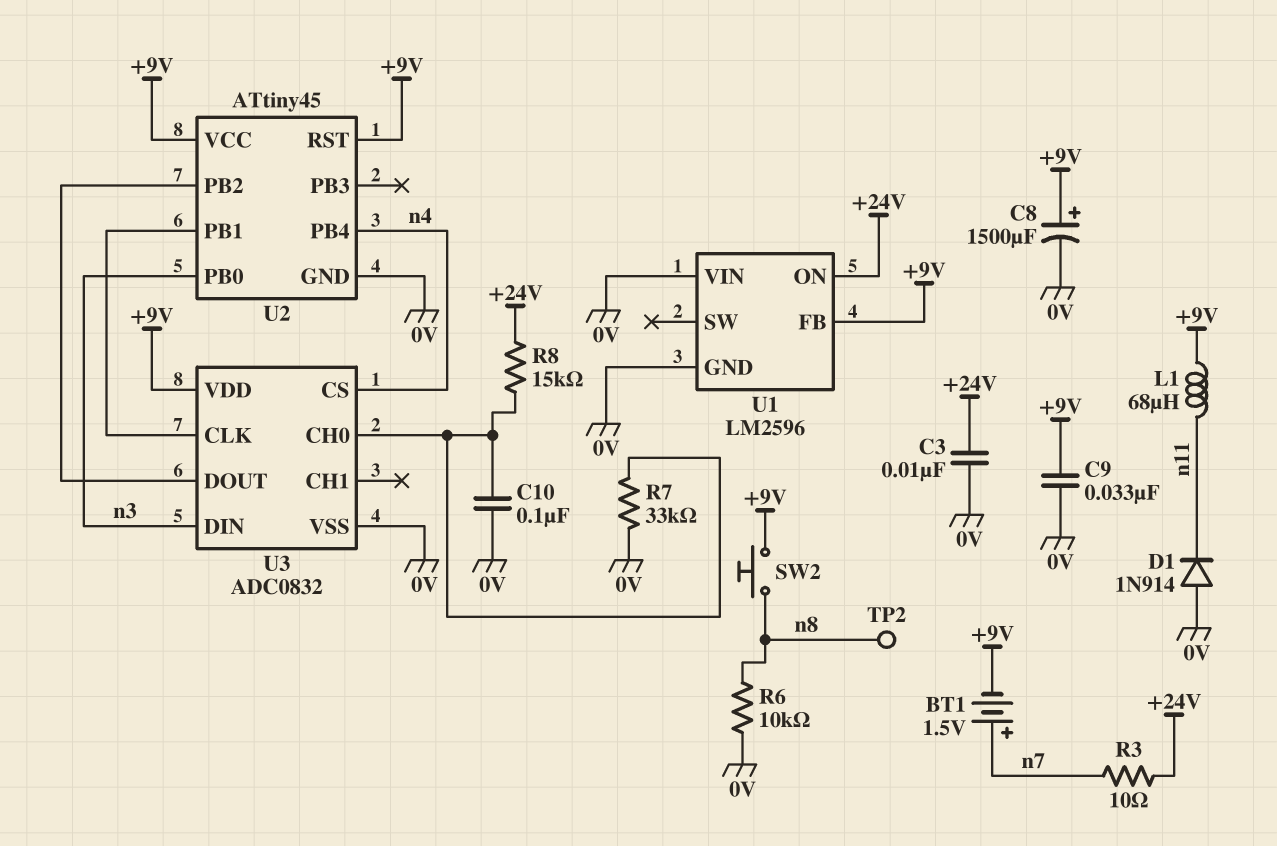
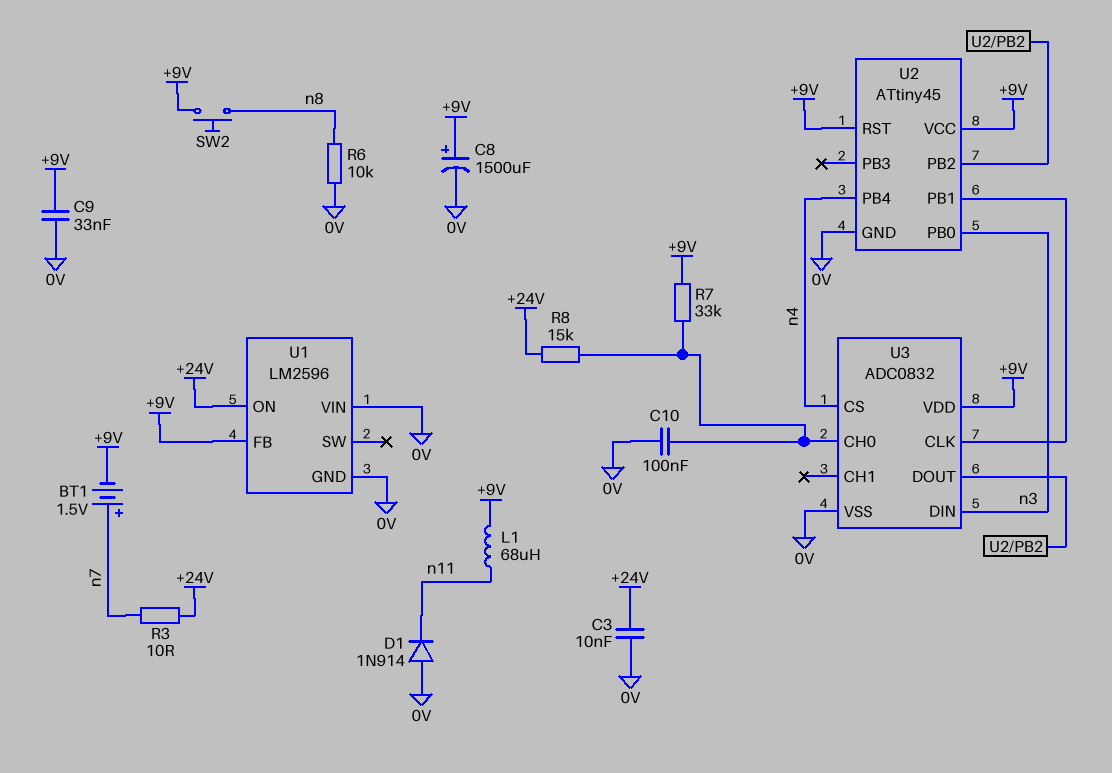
R7: 33k (0V, U3/CH0) -> 33k (+9V, U3/CH0)
TP2: test point (n8) -> none

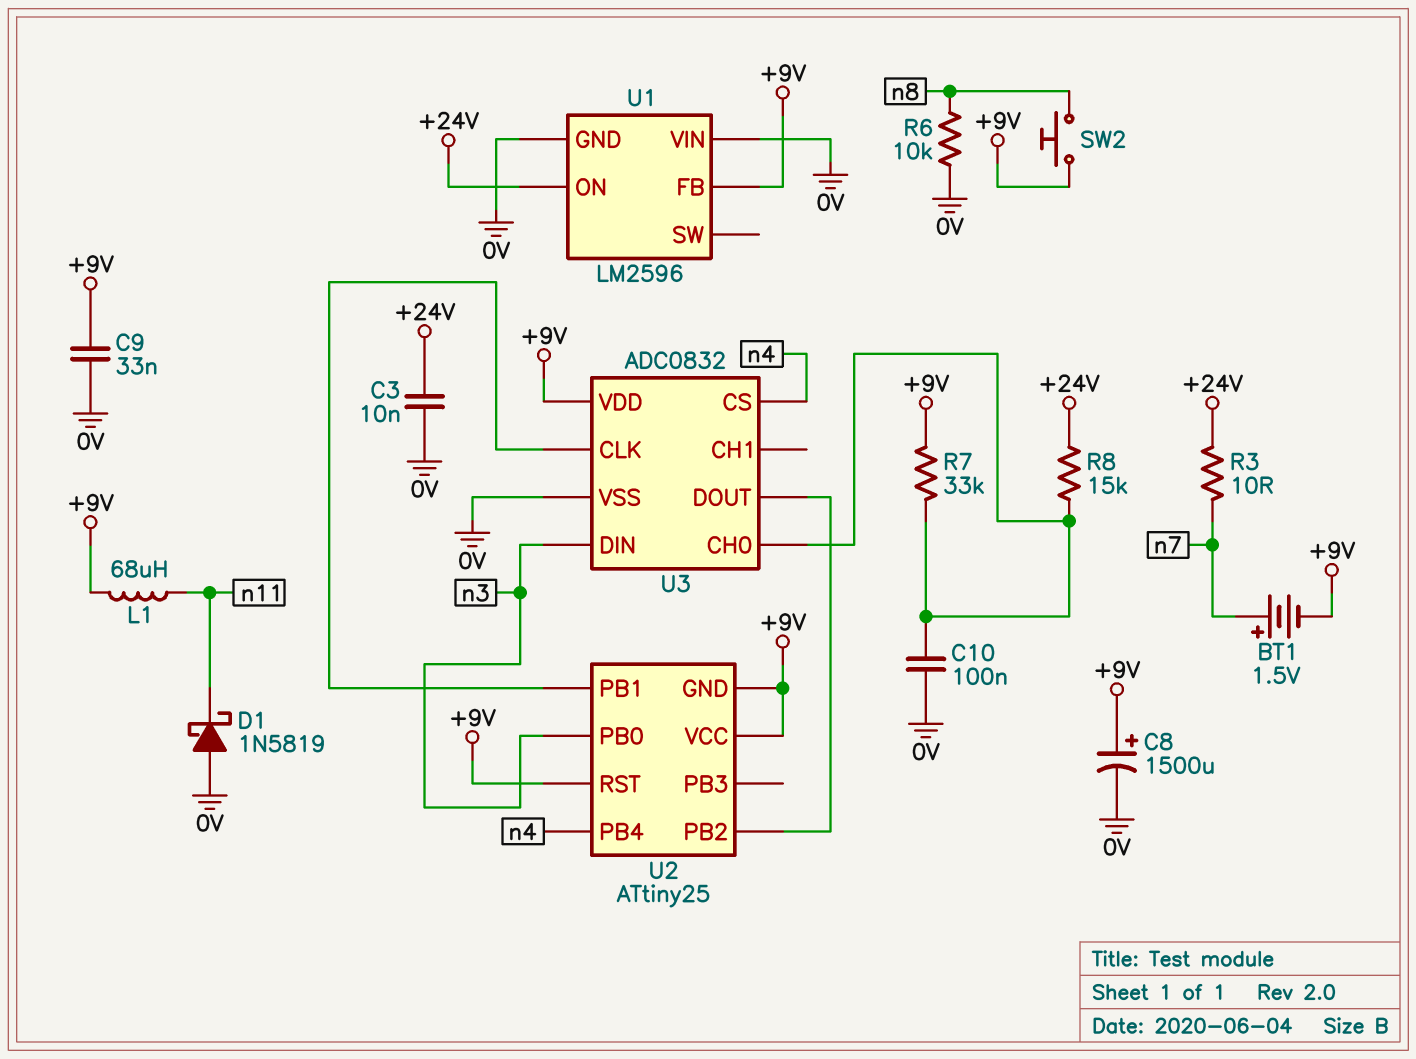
D1: diode 1N914 (A 0V, K n11) -> schottky 1N5819 (A 0V, K n11)
U2: ATtiny45 -> ATtiny25
U2 pin GND: 0V -> +9V

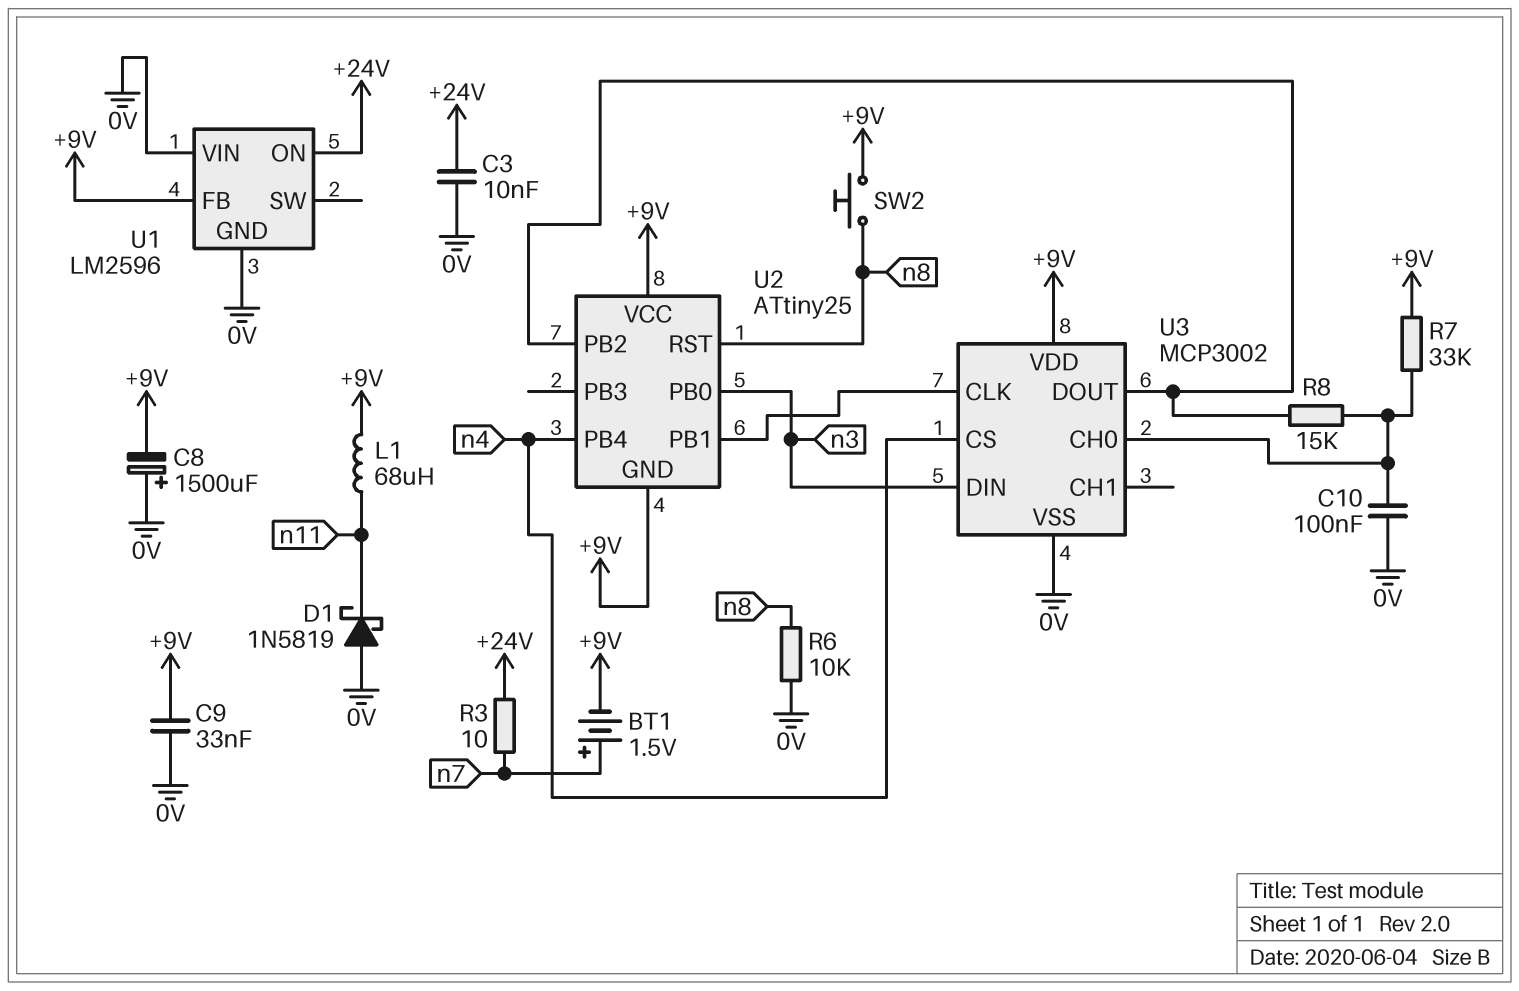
C8: 1500uF (plus +9V, minus 0V) -> 1500uF (plus 0V, minus +9V)
R8: 15k (+24V, U3/CH0) -> 15k (U2/PB2, U3/CH0)
U2 pin RST: +9V -> n8
U3: ADC0832 -> MCP3002

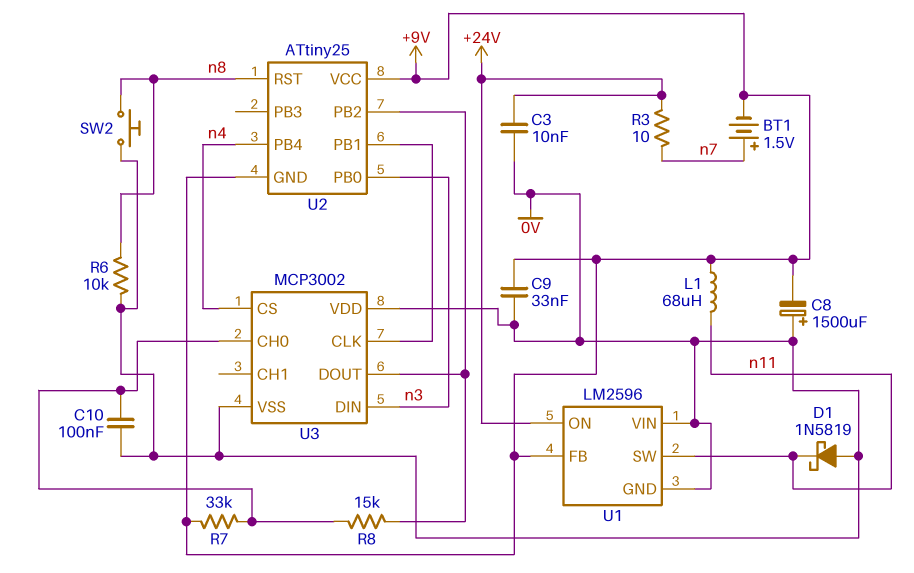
SW2: button (+9V, n8) -> button (0V, n8)
U1 pin SW: none -> n11
U3 pin VDD: +9V -> 0V

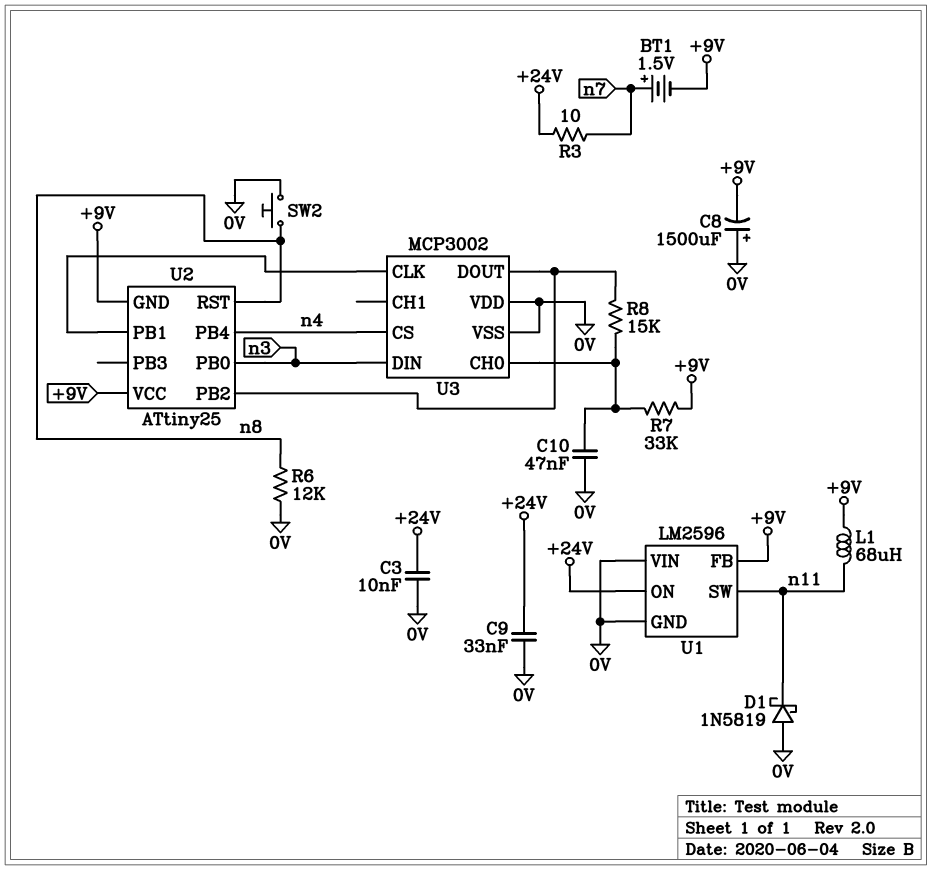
C9: 33nF (+9V, 0V) -> 33nF (+24V, 0V)
C10: 100nF (0V, U3/CH0) -> 47nF (0V, U3/CH0)
R6: 10k (0V, n8) -> 12k (0V, n8)

